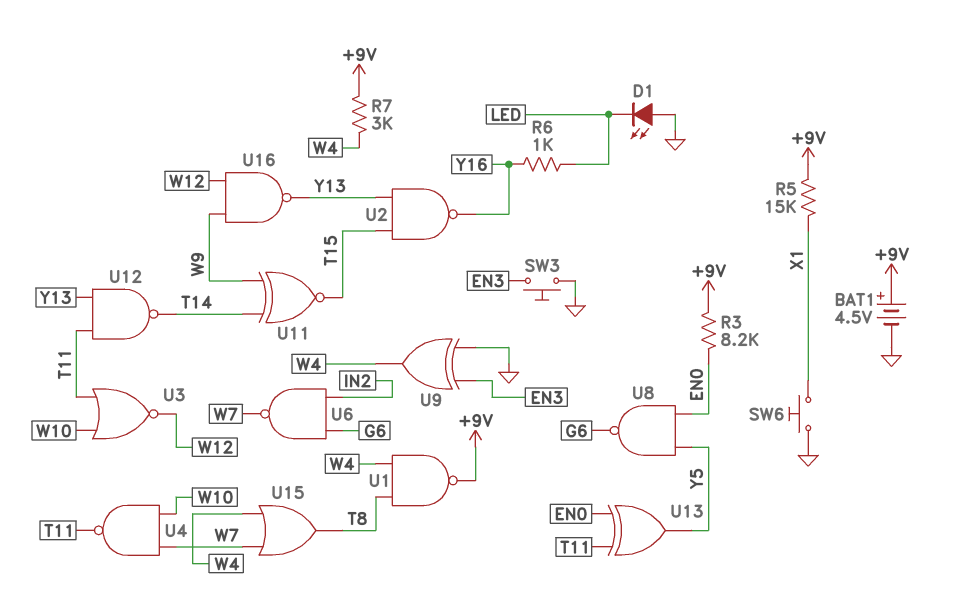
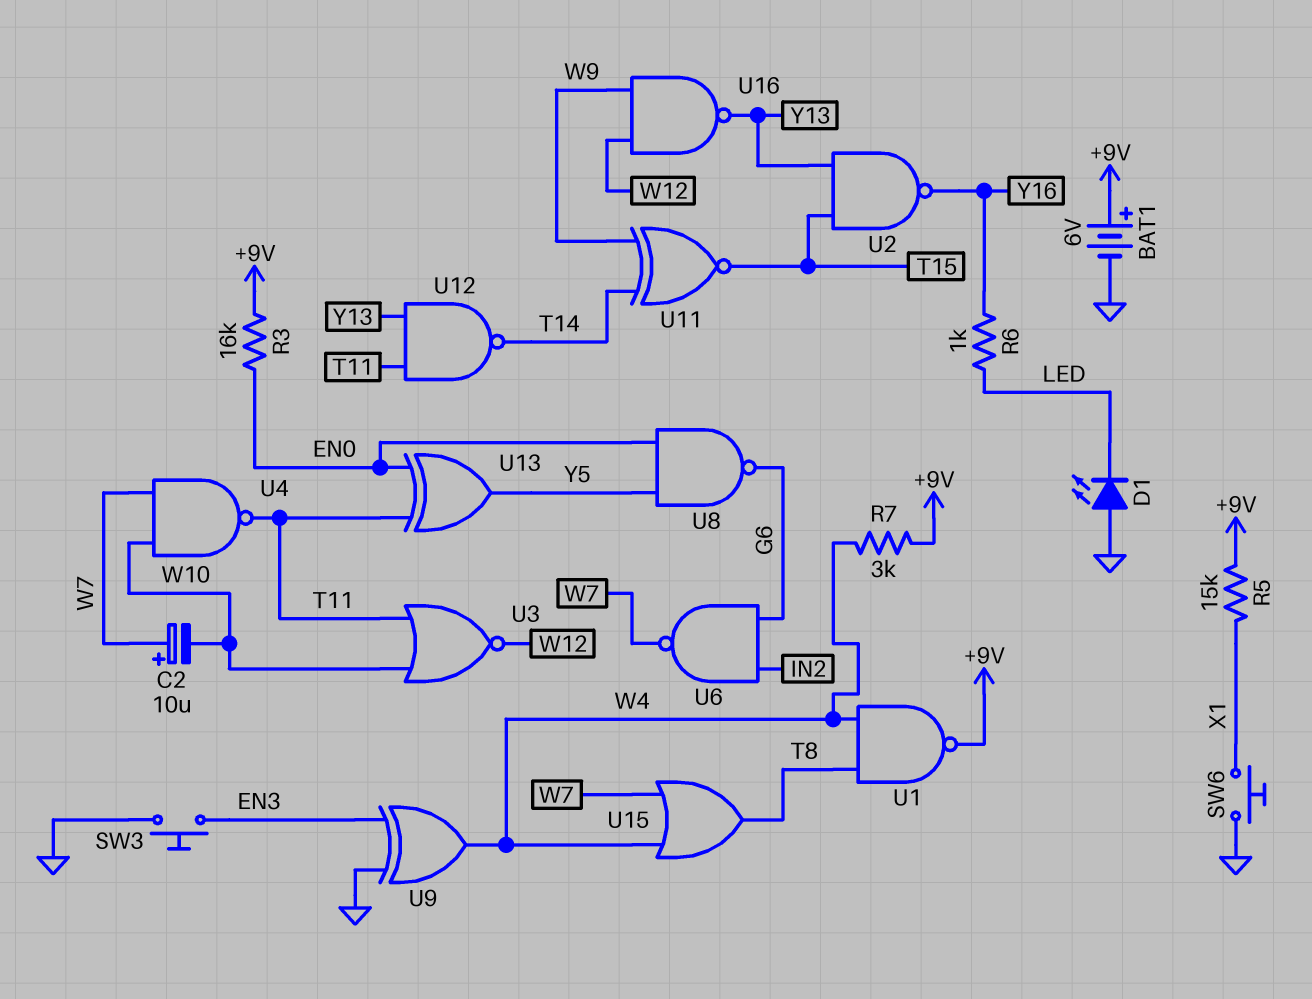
BAT1: 4.5V (plus +9V, minus GND) -> 6V (plus +9V, minus GND)
C2: none -> 10uF (plus W7, minus W10)
R3: 8.2k (+9V, EN0) -> 16k (+9V, EN0)

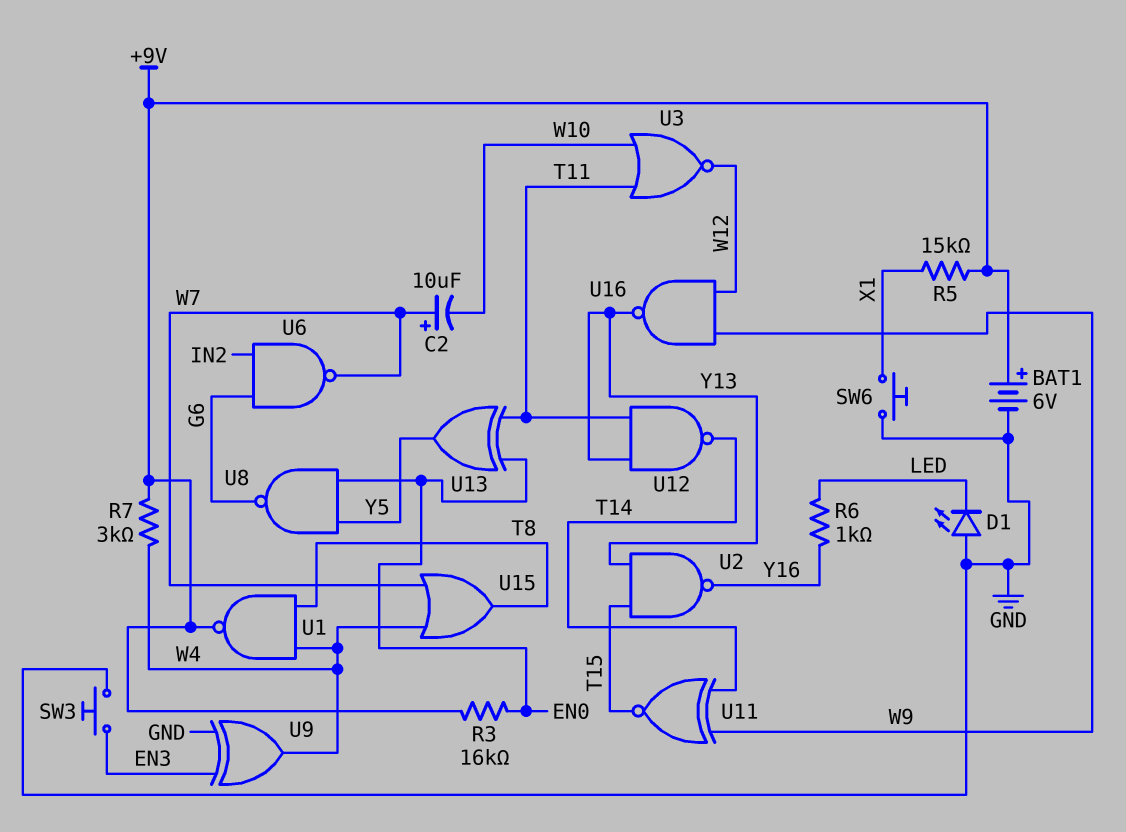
U4: NAND (in W7, in W10, out T11) -> none

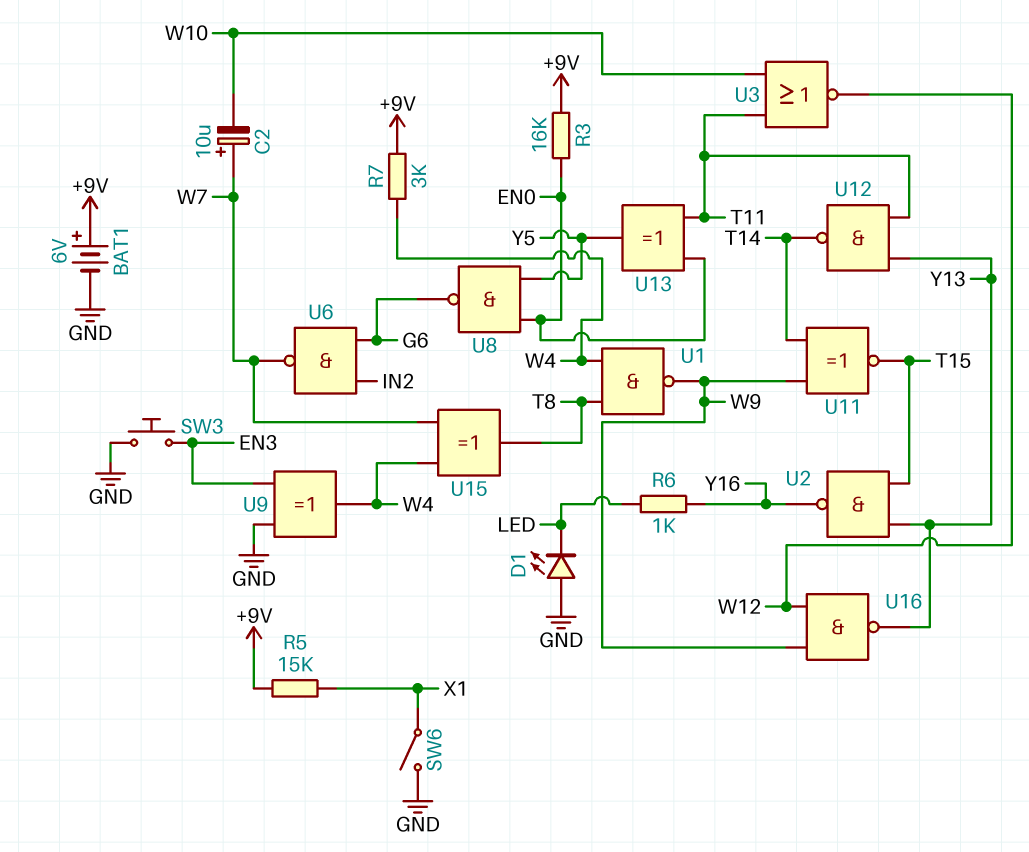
SW6: button (GND, X1) -> switch (GND, X1)
U1: NAND (in T8, in W4, out +9V) -> NAND (in T8, in W4, out W9)
U15: OR (in W4, in W7, out T8) -> XOR (in W4, in W7, out T8)

